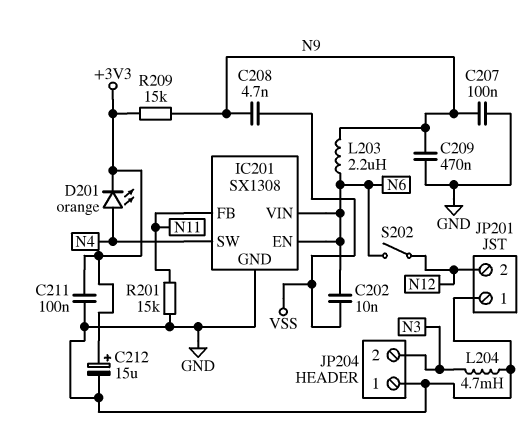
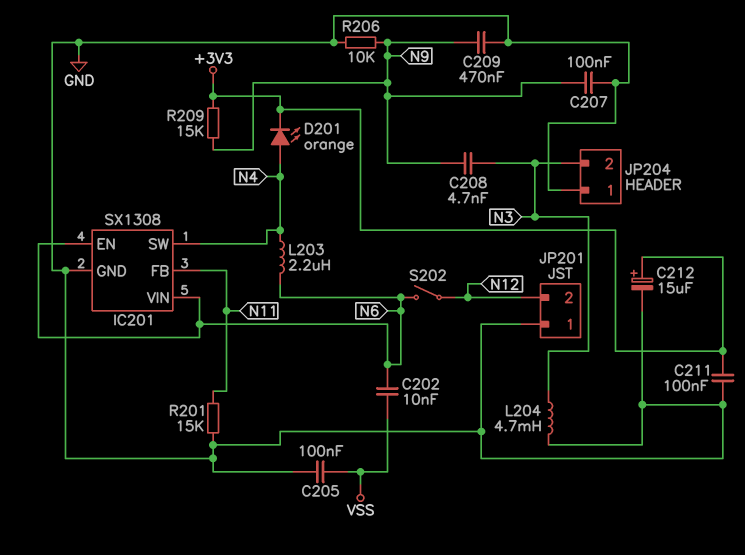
C205: none -> 100nF (GND, VSS)
C208: 4.7nF (N9, VSS) -> 4.7nF (N3, N9)
L203: 2.2uH (N6, N9) -> 2.2uH (N4, N6)
R206: none -> 10k (GND, N9)

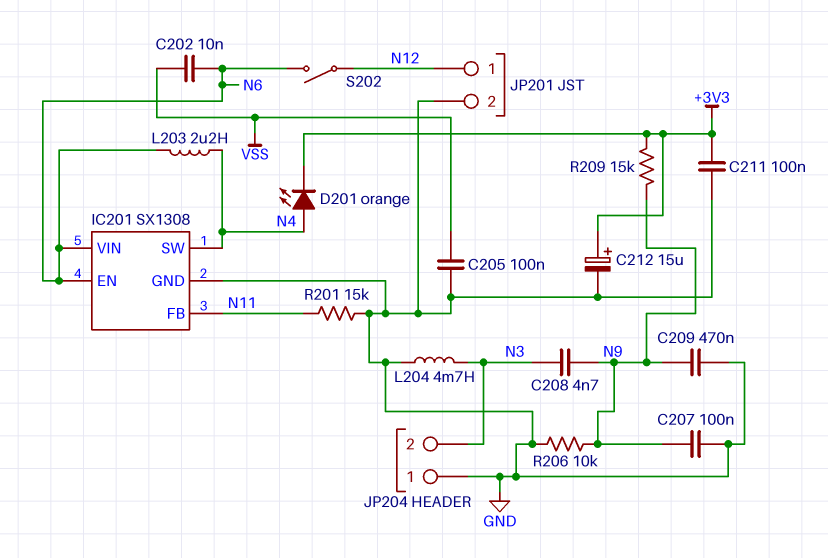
JP201 pin 1: GND -> N12
JP201 pin 2: N12 -> GND

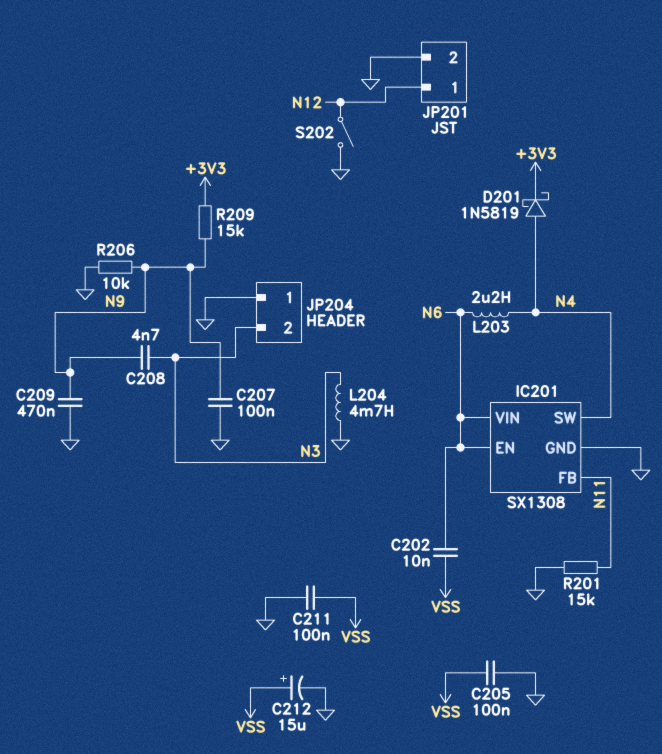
C211: 100nF (+3V3, GND) -> 100nF (GND, VSS)
C212: 15uF (plus +3V3, minus GND) -> 15uF (plus VSS, minus GND)
D201: LED orange (A N4, K +3V3) -> schottky 1N5819 (A N4, K +3V3)
S202: switch (N6, N12) -> switch (GND, N12)

